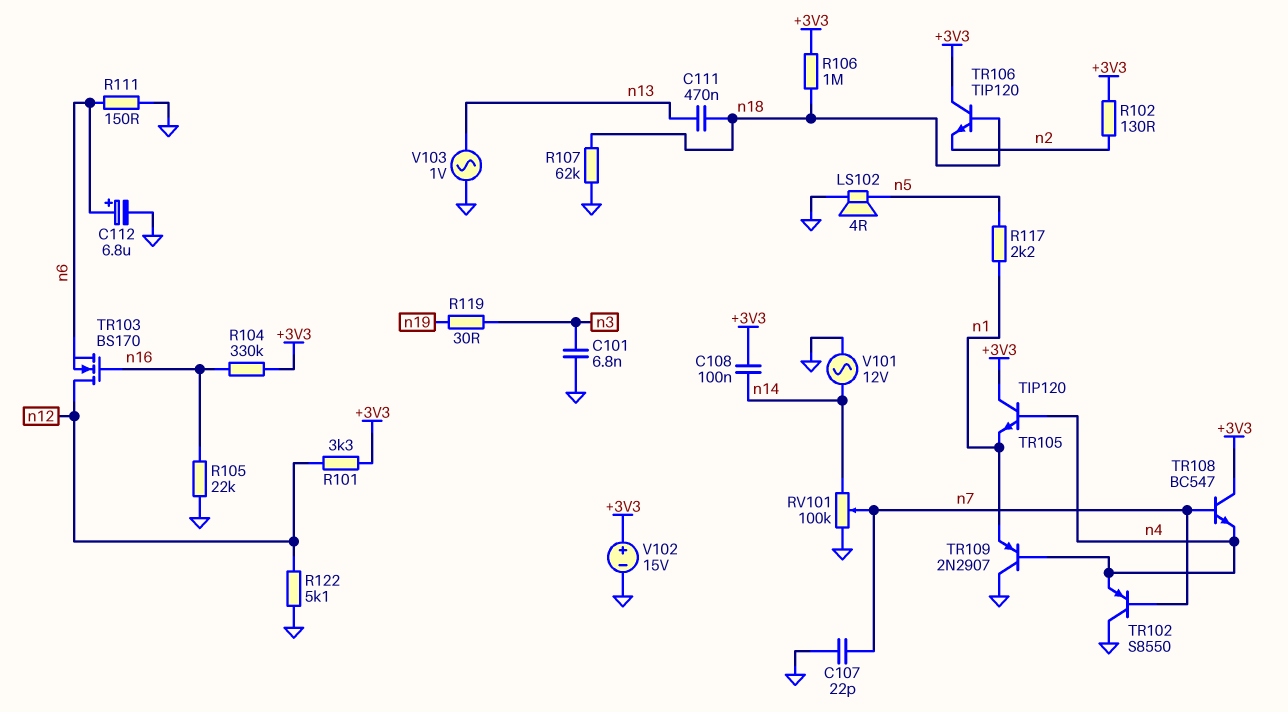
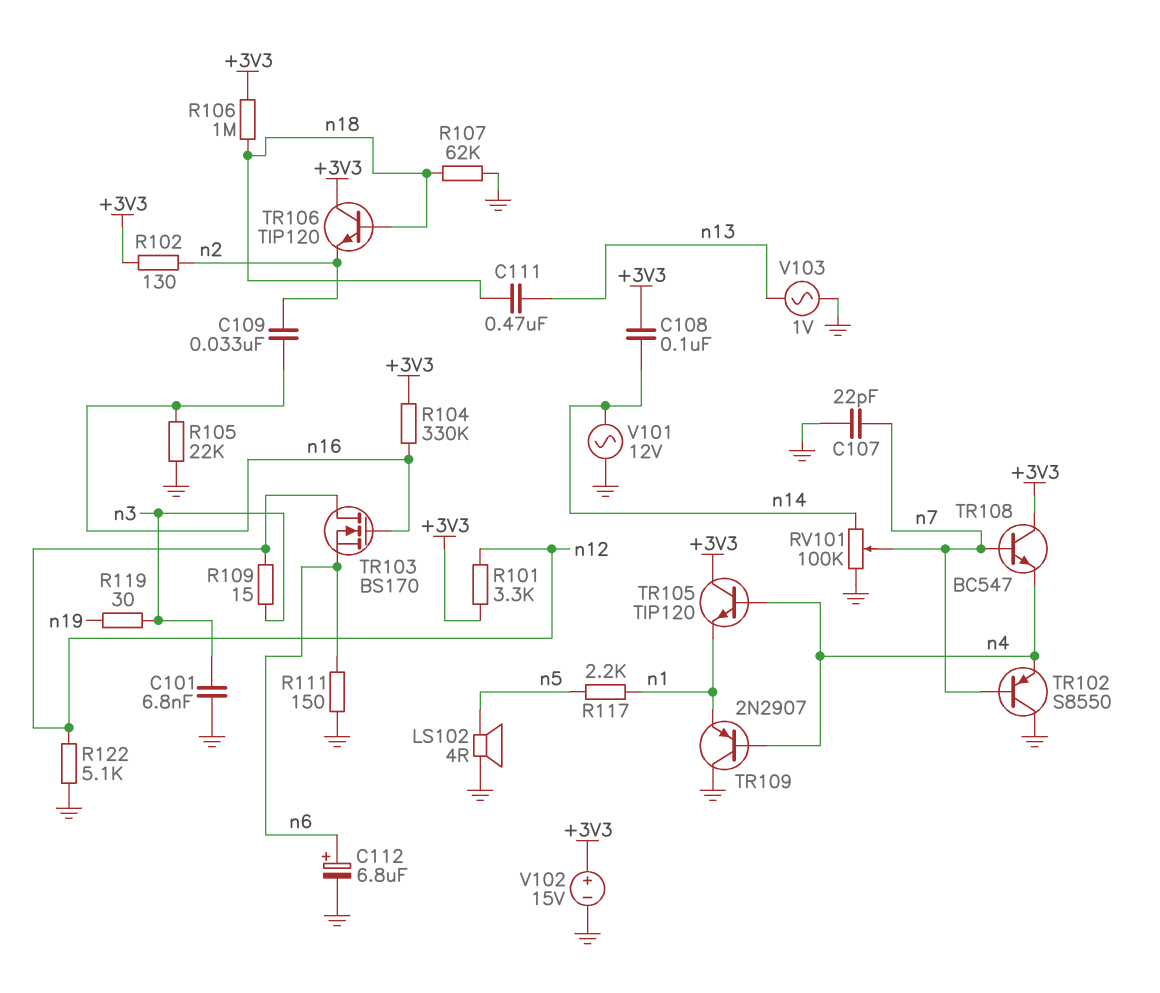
C109: none -> 33nF (n2, n16)
R109: none -> 15 (n3, n12)

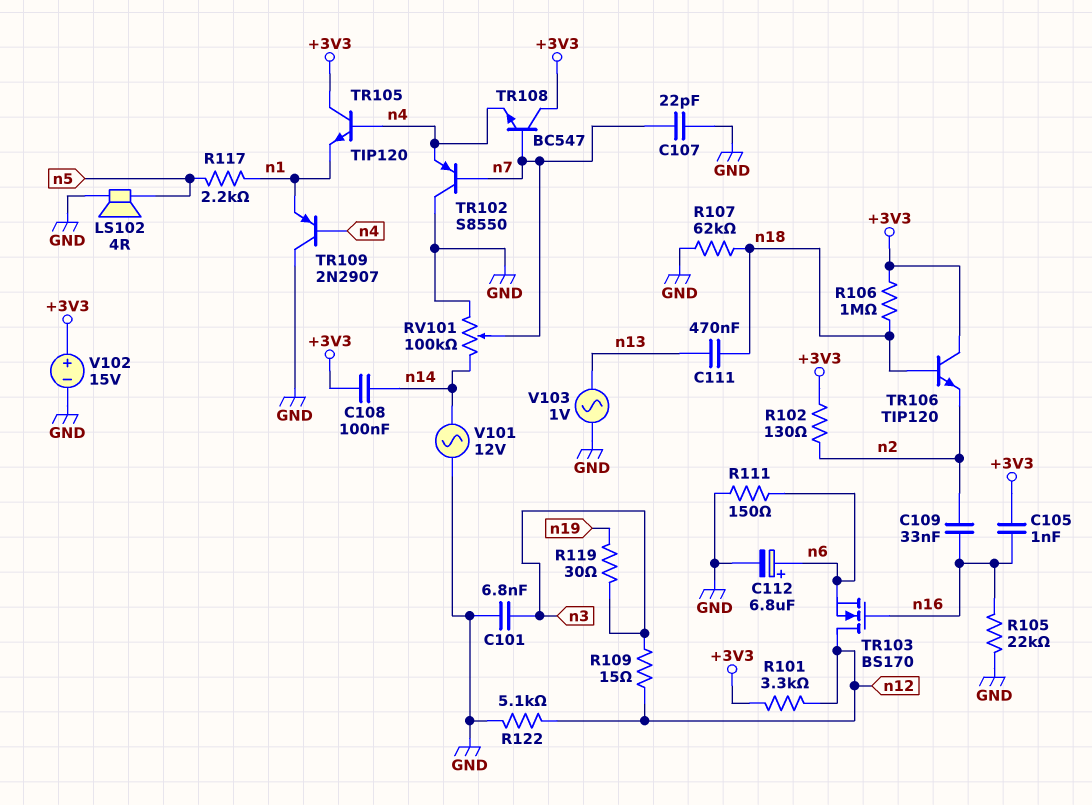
C105: none -> 1nF (+3V3, n16)
R104: 330k (+3V3, n16) -> none

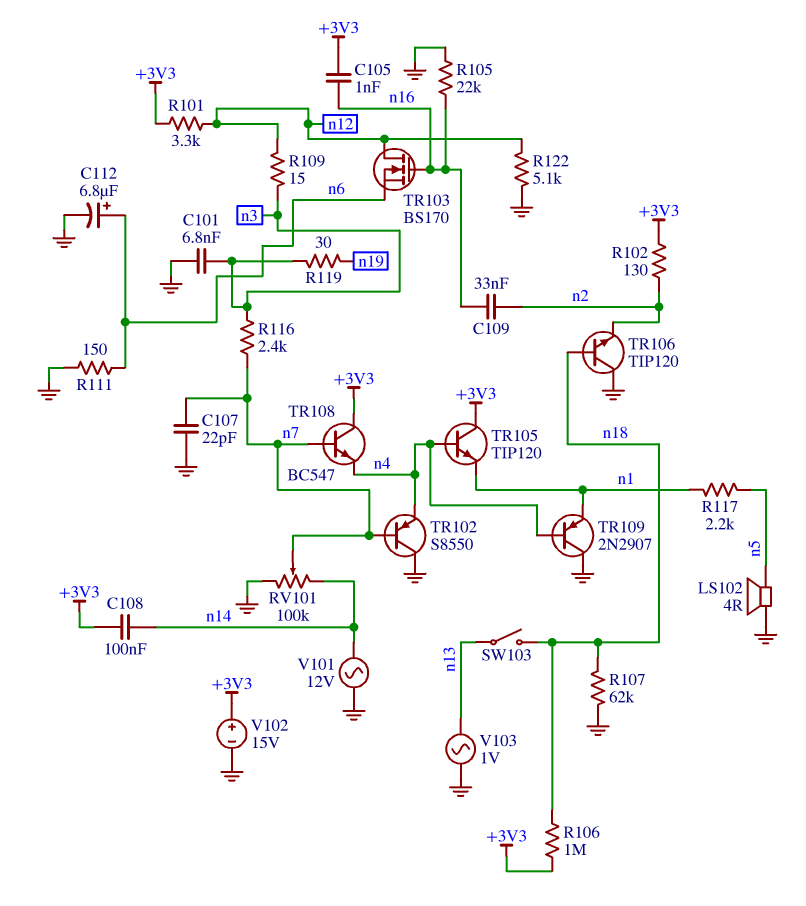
C111: 470nF (n13, n18) -> none
R116: none -> 2.4k (n3, n7)
SW103: none -> switch (n13, n18)
TR106: NPN TIP120 (B n18, C +3V3, E n2) -> NPN TIP120 (B n18, C GND, E n2)

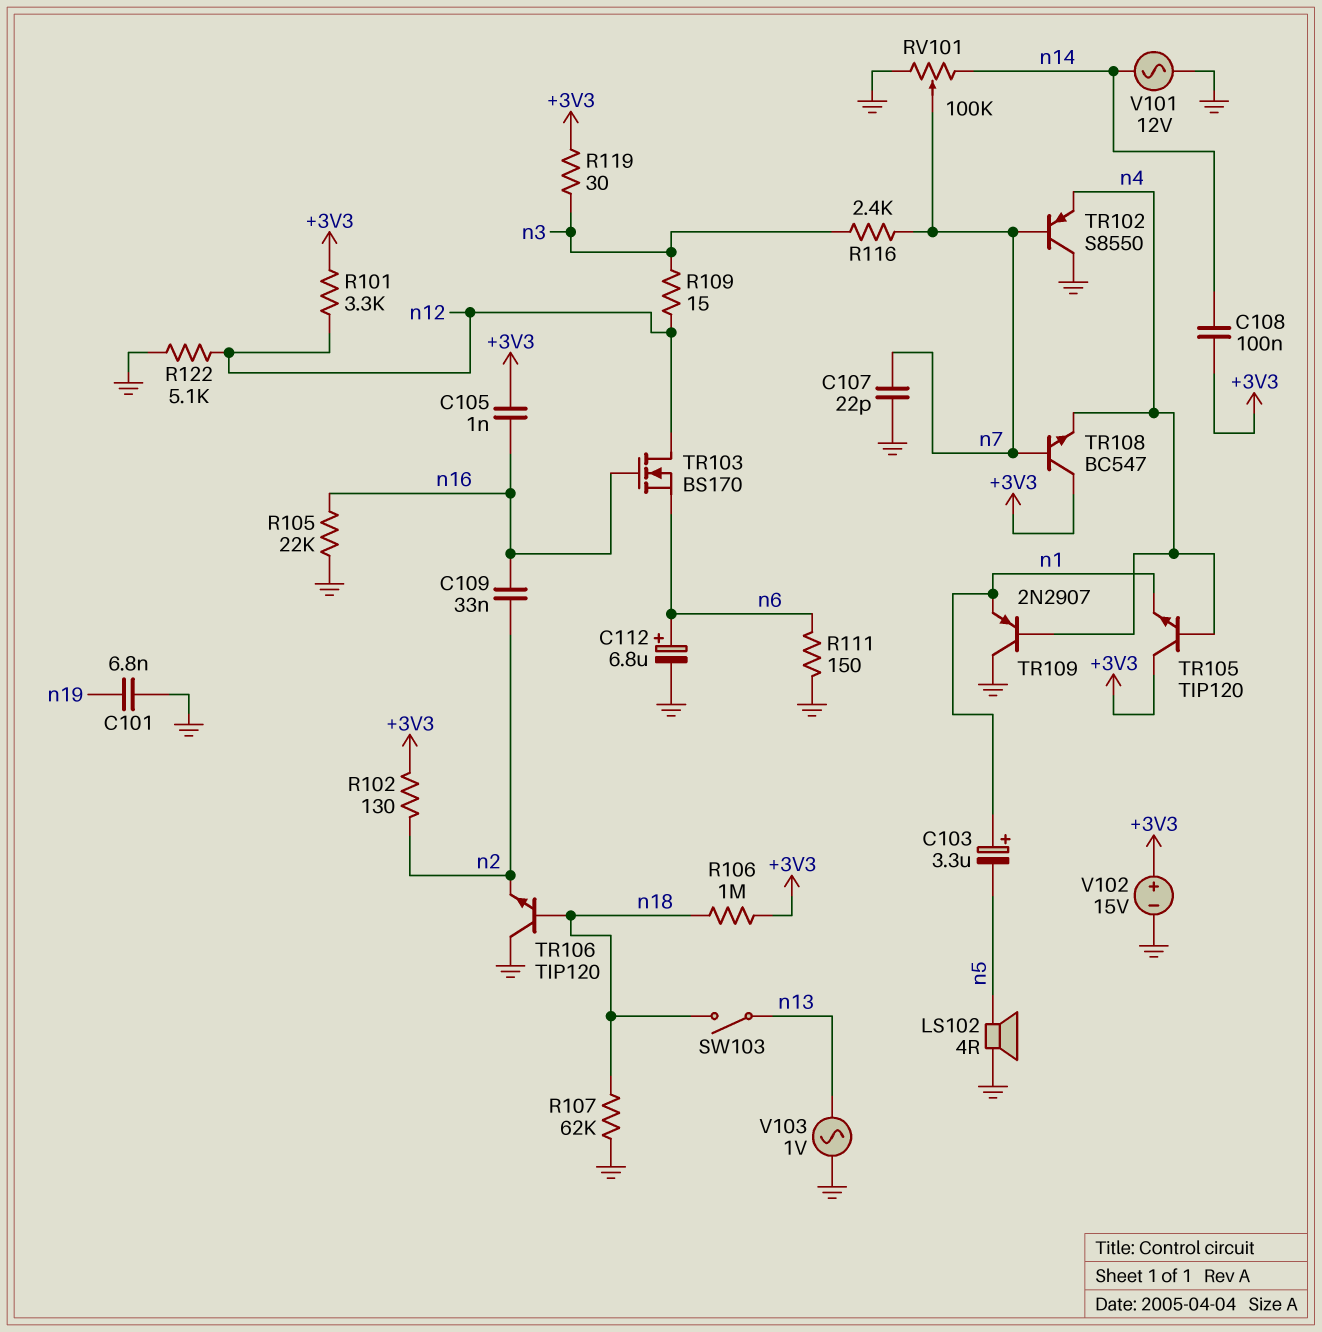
C101: 6.8nF (GND, n3) -> 6.8nF (GND, n19)
C103: none -> 3.3uF (plus n1, minus n5)
R117: 2.2k (n1, n5) -> none
R119: 30 (n3, n19) -> 30 (+3V3, n3)

